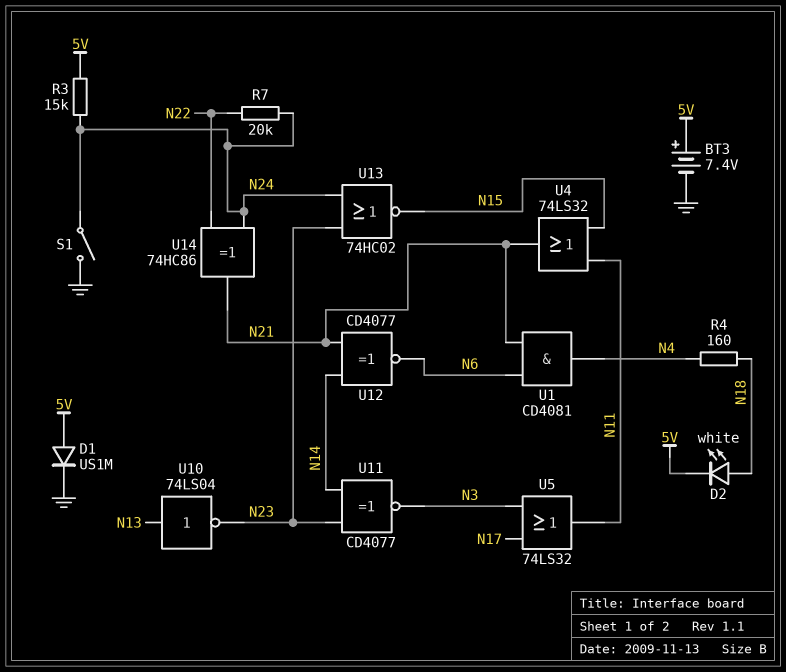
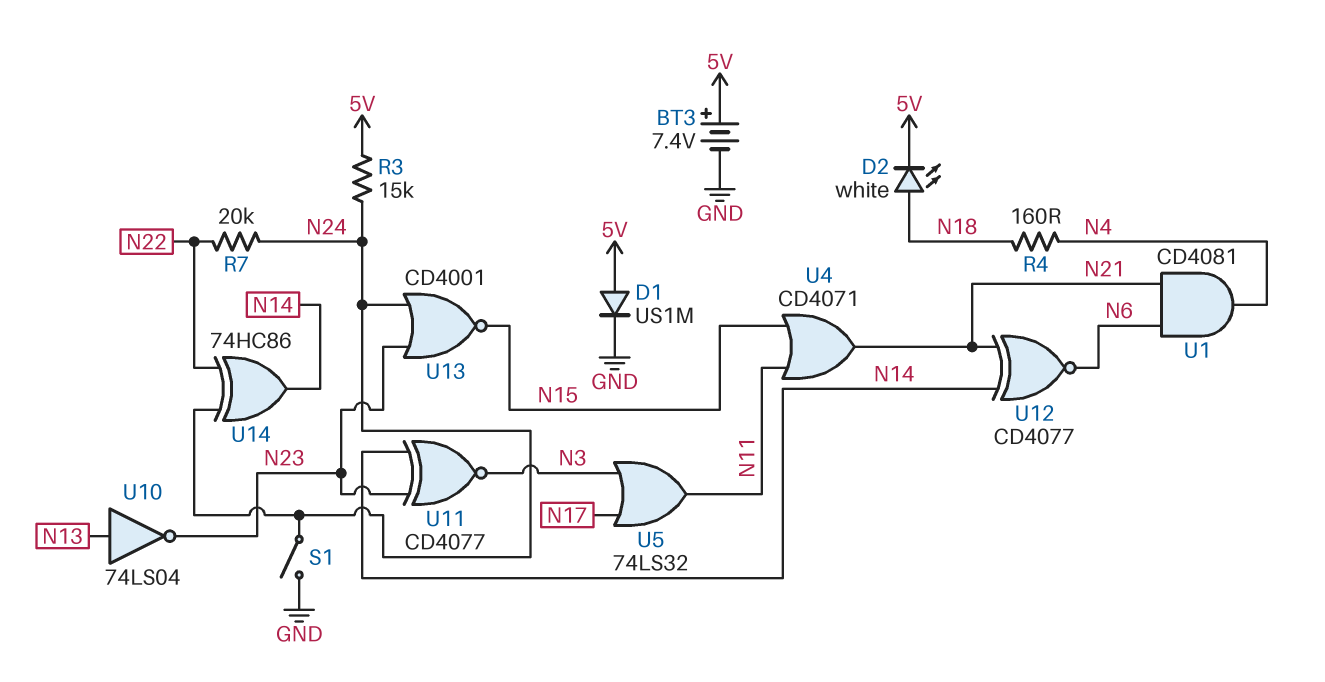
U4: OR 74LS32 (in N11, in N15, out N21) -> OR CD4071 (in N11, in N15, out N21)
U13: NOR 74HC02 (in N23, in N24, out N15) -> NOR CD4001 (in N23, in N24, out N15)
U14: XOR 74HC86 (in N22, in N24, out N21) -> XOR 74HC86 (in N22, in N24, out N14)

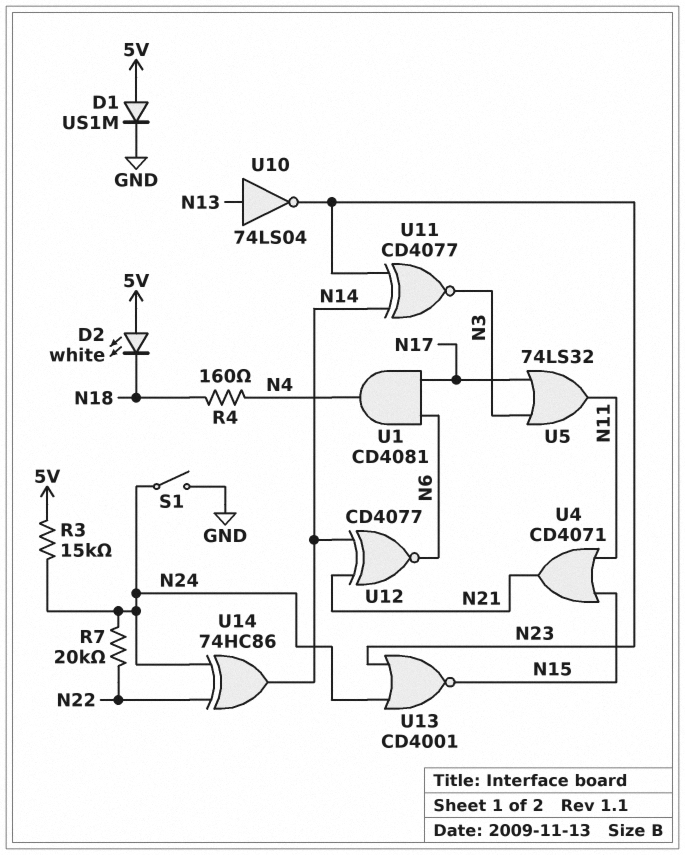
BT3: 7.4V (plus 5V, minus GND) -> none
D2: LED white (A N18, K 5V) -> LED white (A 5V, K N18)
U1: AND CD4081 (in N6, in N21, out N4) -> AND CD4081 (in N6, in N17, out N4)

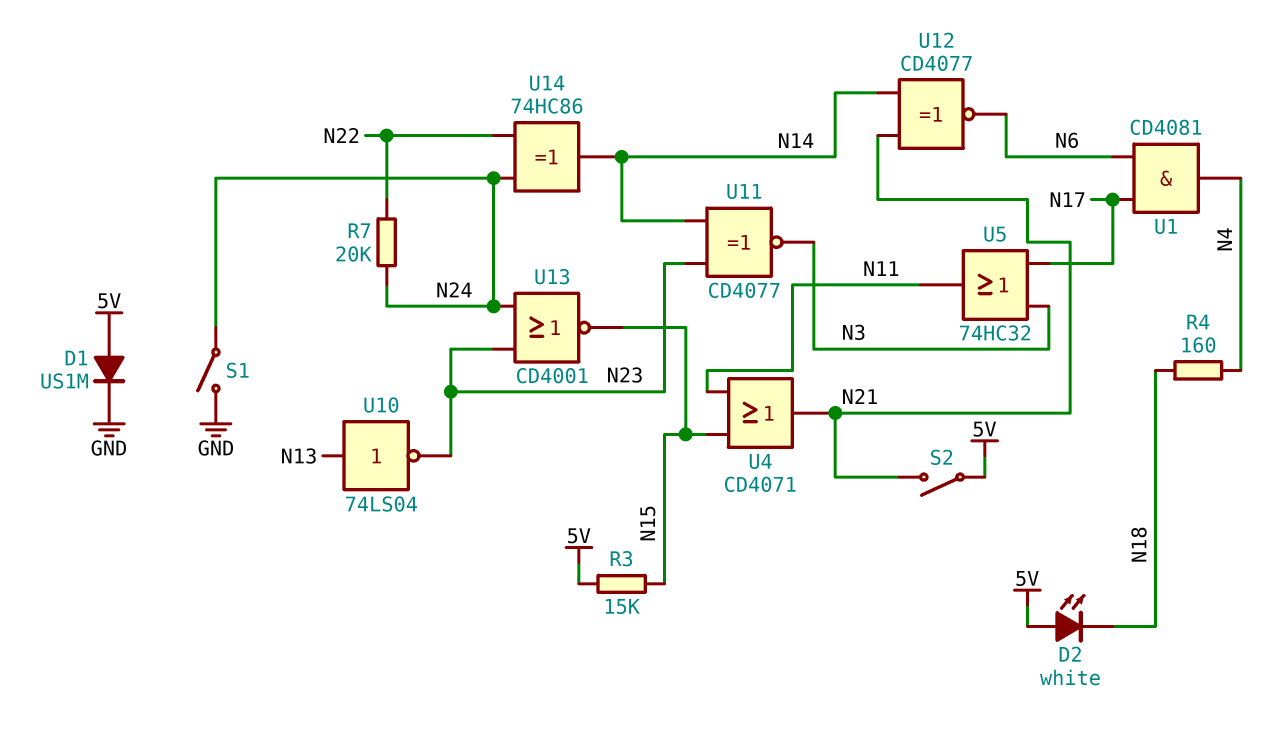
R3: 15k (5V, N24) -> 15k (5V, N15)
S2: none -> switch (5V, N21)
U5: OR 74LS32 (in N3, in N17, out N11) -> OR 74HC32 (in N3, in N17, out N11)

